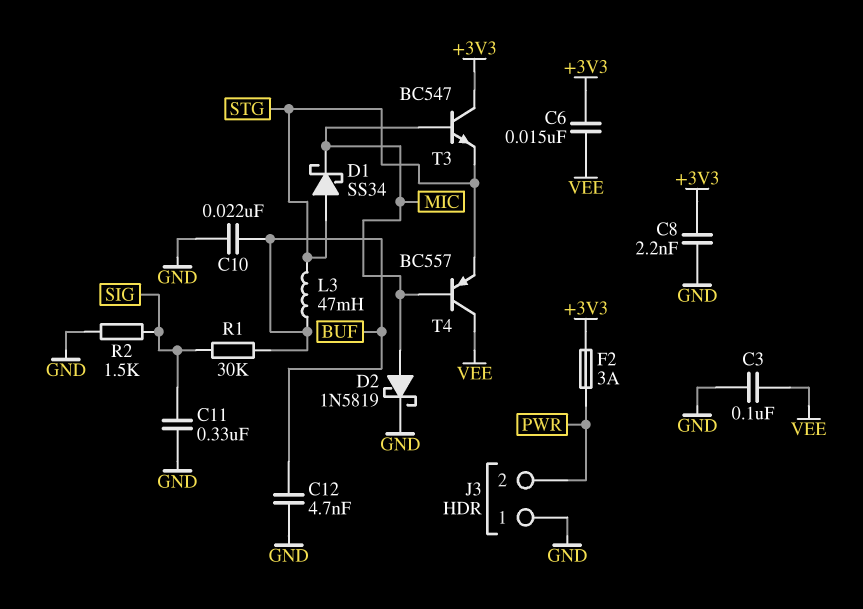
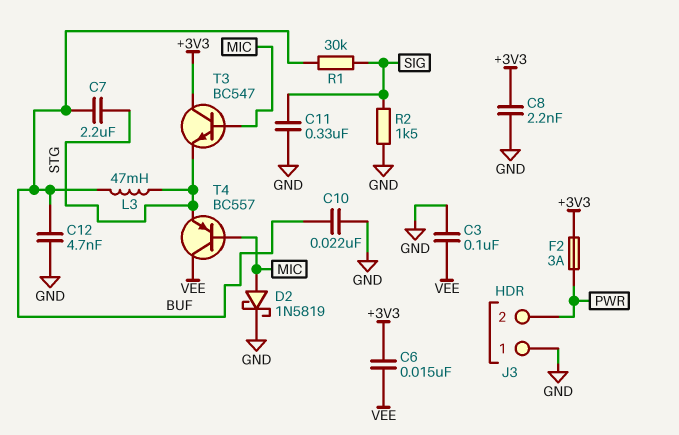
C7: none -> 2.2uF (BUF, STG)
D1: schottky SS34 (A STG, K MIC) -> none

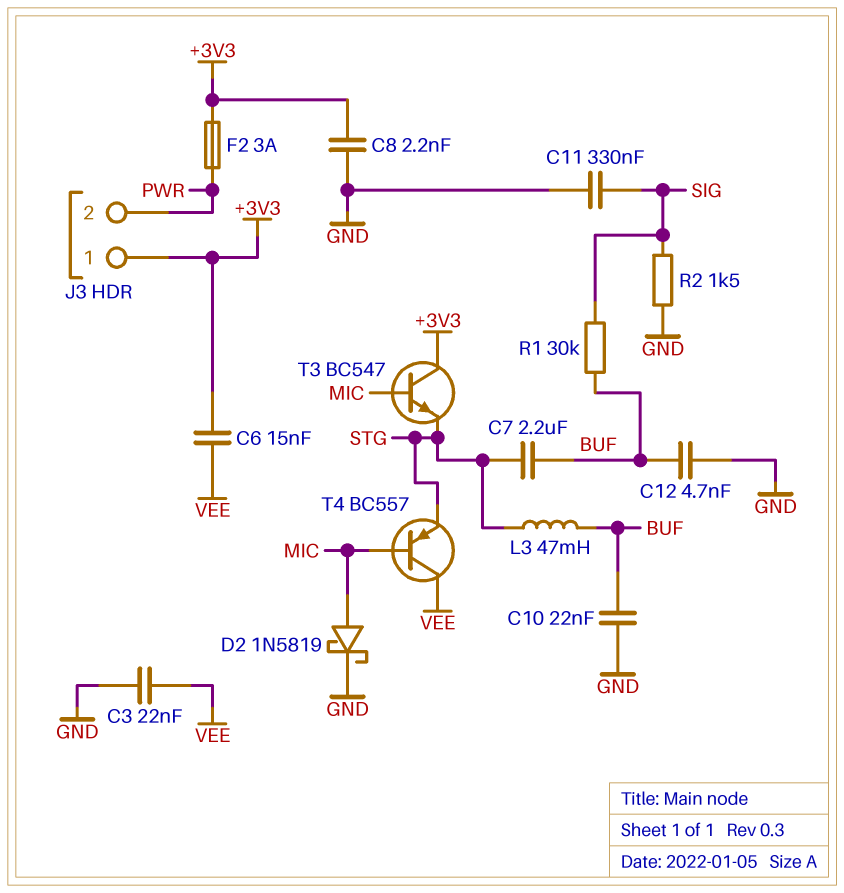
C3: 100nF (GND, VEE) -> 22nF (GND, VEE)
J3 pin 1: GND -> +3V3

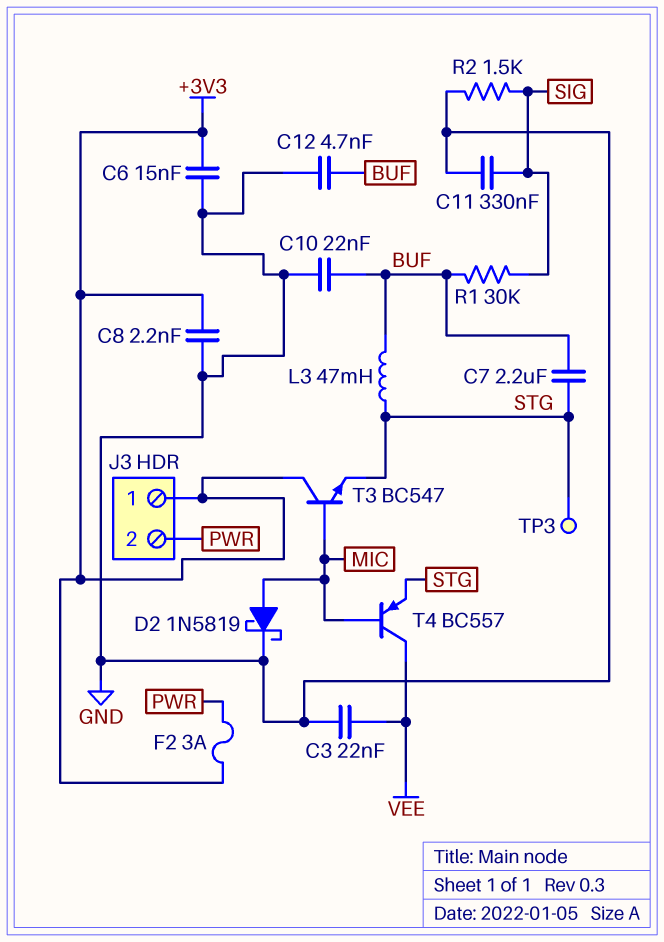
C6: 15nF (+3V3, VEE) -> 15nF (+3V3, GND)
TP3: none -> test point (STG)

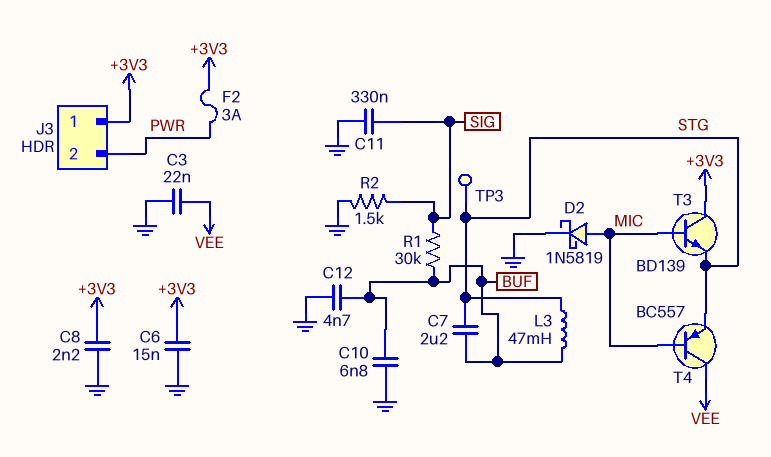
C10: 22nF (BUF, GND) -> 6.8nF (BUF, GND)
T3: NPN BC547 (B MIC, C +3V3, E STG) -> NPN BD139 (B MIC, C +3V3, E STG)

